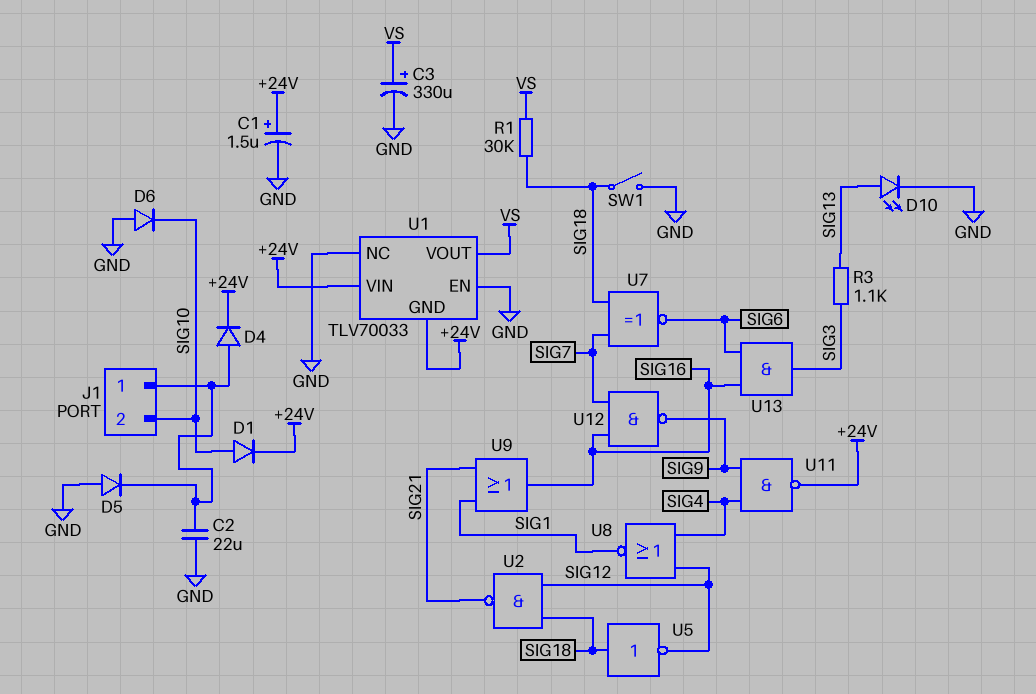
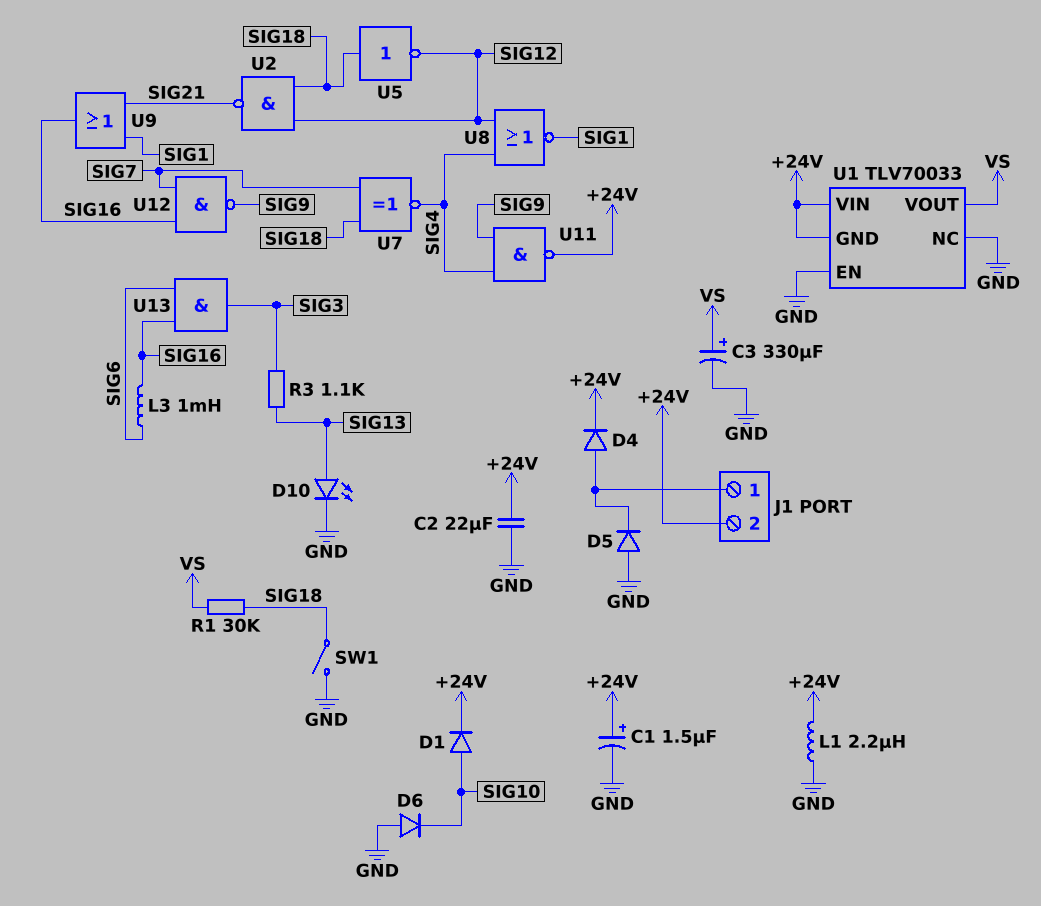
C2: 22uF (GND, J1/1) -> 22uF (+24V, GND)
J1 pin 2: SIG10 -> +24V
L1: none -> 2.2uH (+24V, GND)
L3: none -> 1mH (SIG6, SIG16)
U7: XNOR (in SIG7, in SIG18, out SIG6) -> XNOR (in SIG7, in SIG18, out SIG4)

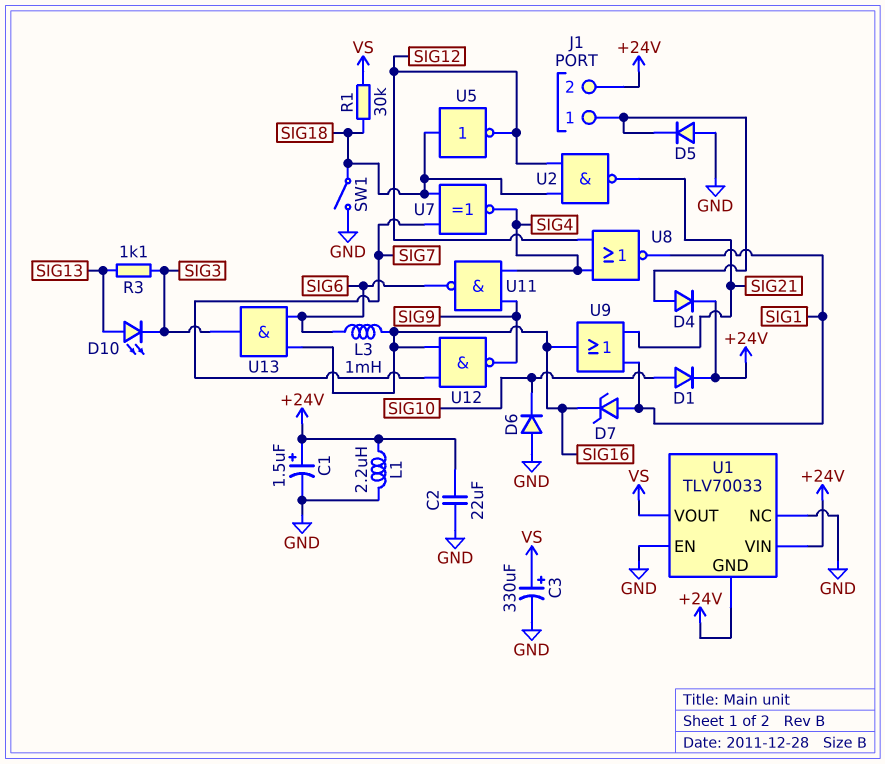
D7: none -> zener (A SIG1, K SIG16)
D10: LED (A SIG13, K GND) -> LED (A SIG13, K SIG3)
U11: NAND (in SIG4, in SIG9, out +24V) -> NAND (in SIG4, in SIG9, out SIG6)

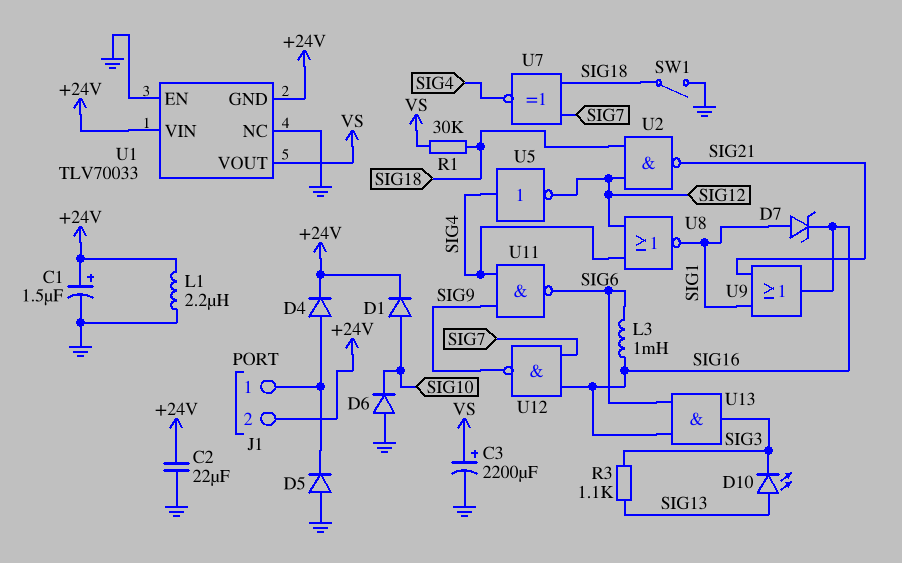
C3: 330uF (plus VS, minus GND) -> 2200uF (plus VS, minus GND)
U5: NOT (in SIG18, out SIG12) -> NOT (in SIG4, out SIG12)

